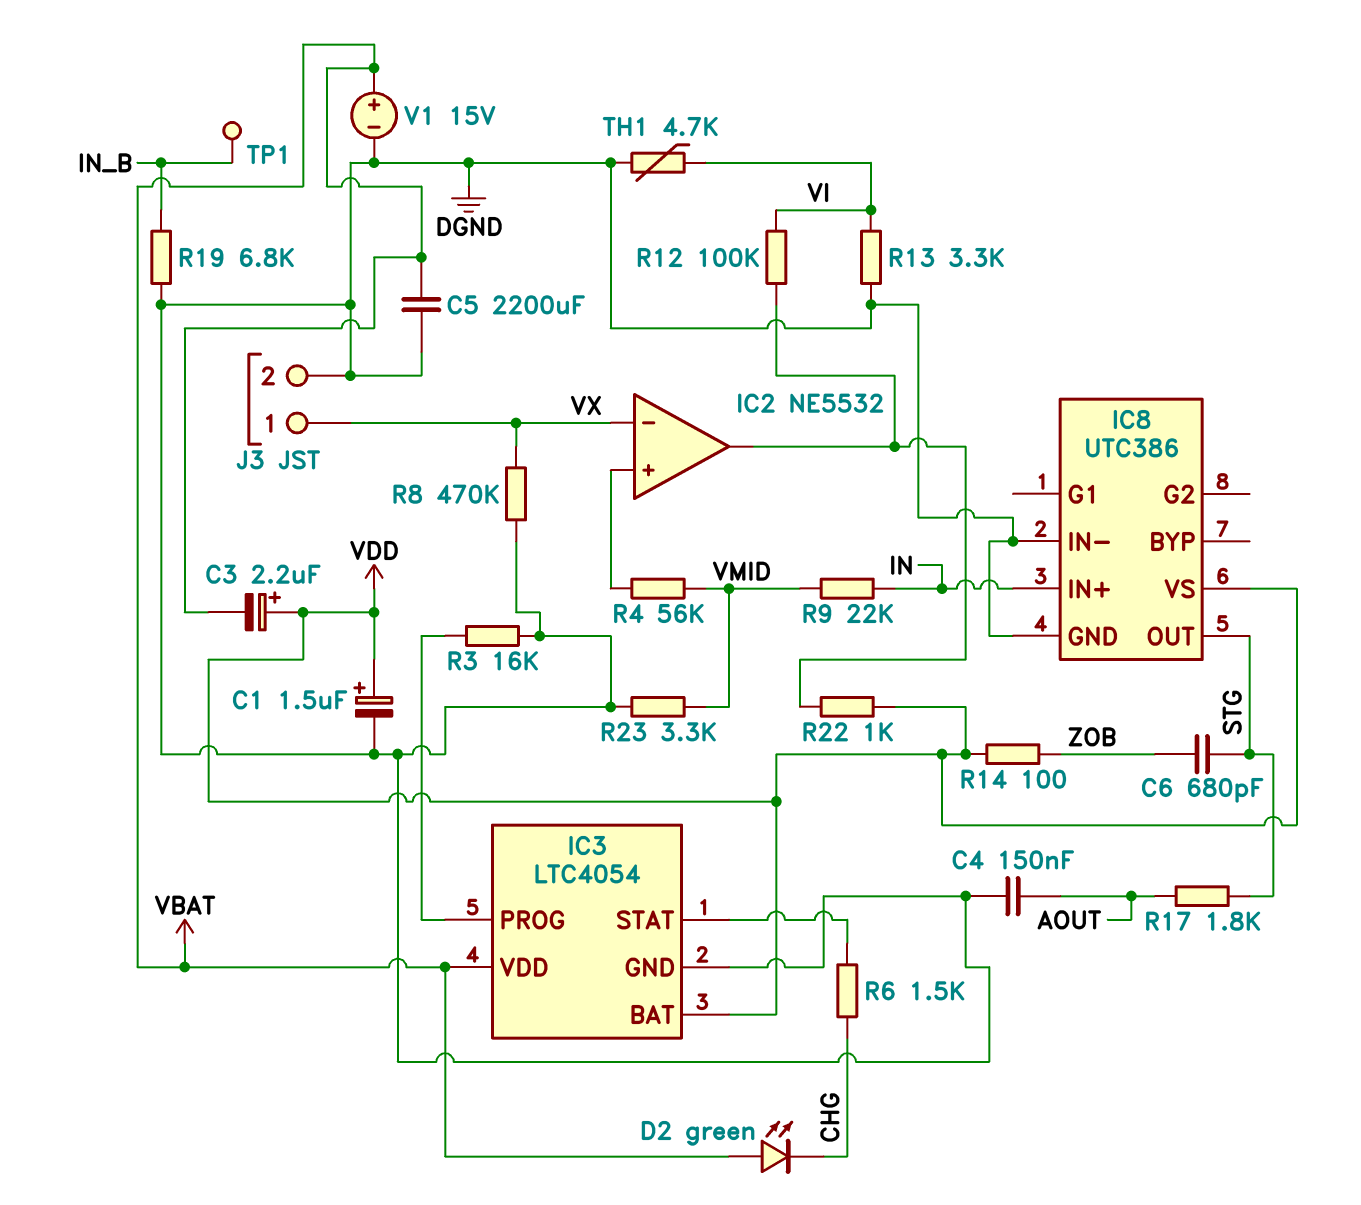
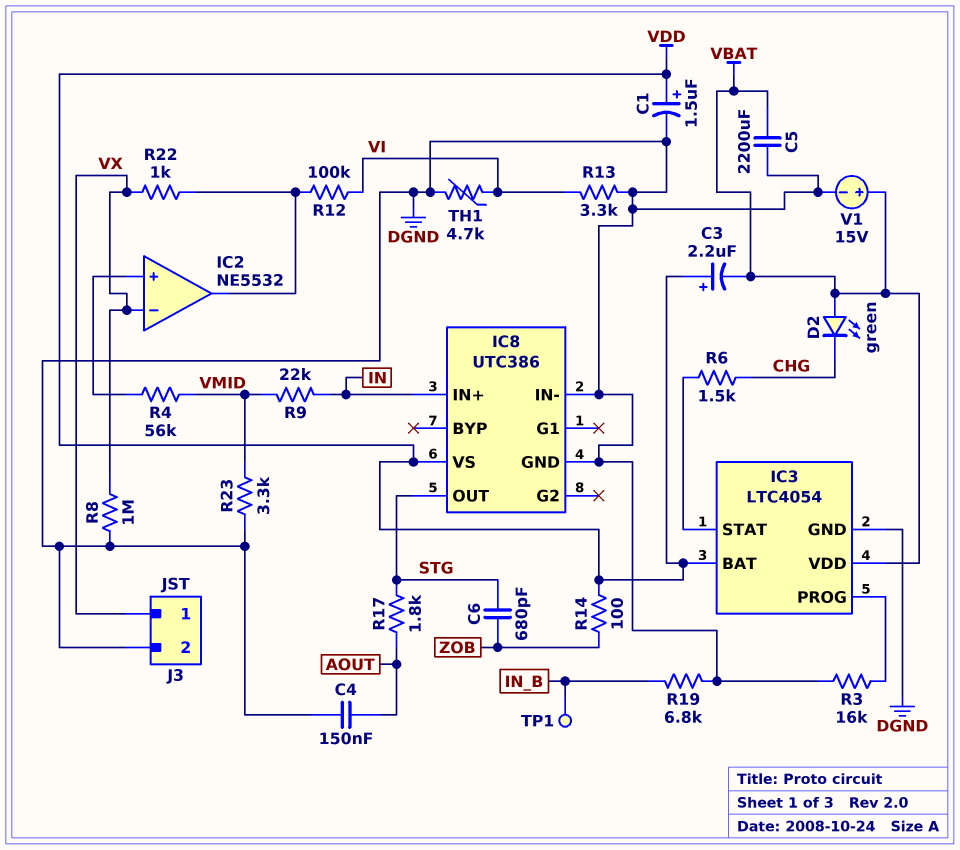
R8: 470k (DGND, VX) -> 1M (DGND, VX)
R22: 1k (IC2/out, VDD) -> 1k (IC2/out, VX)

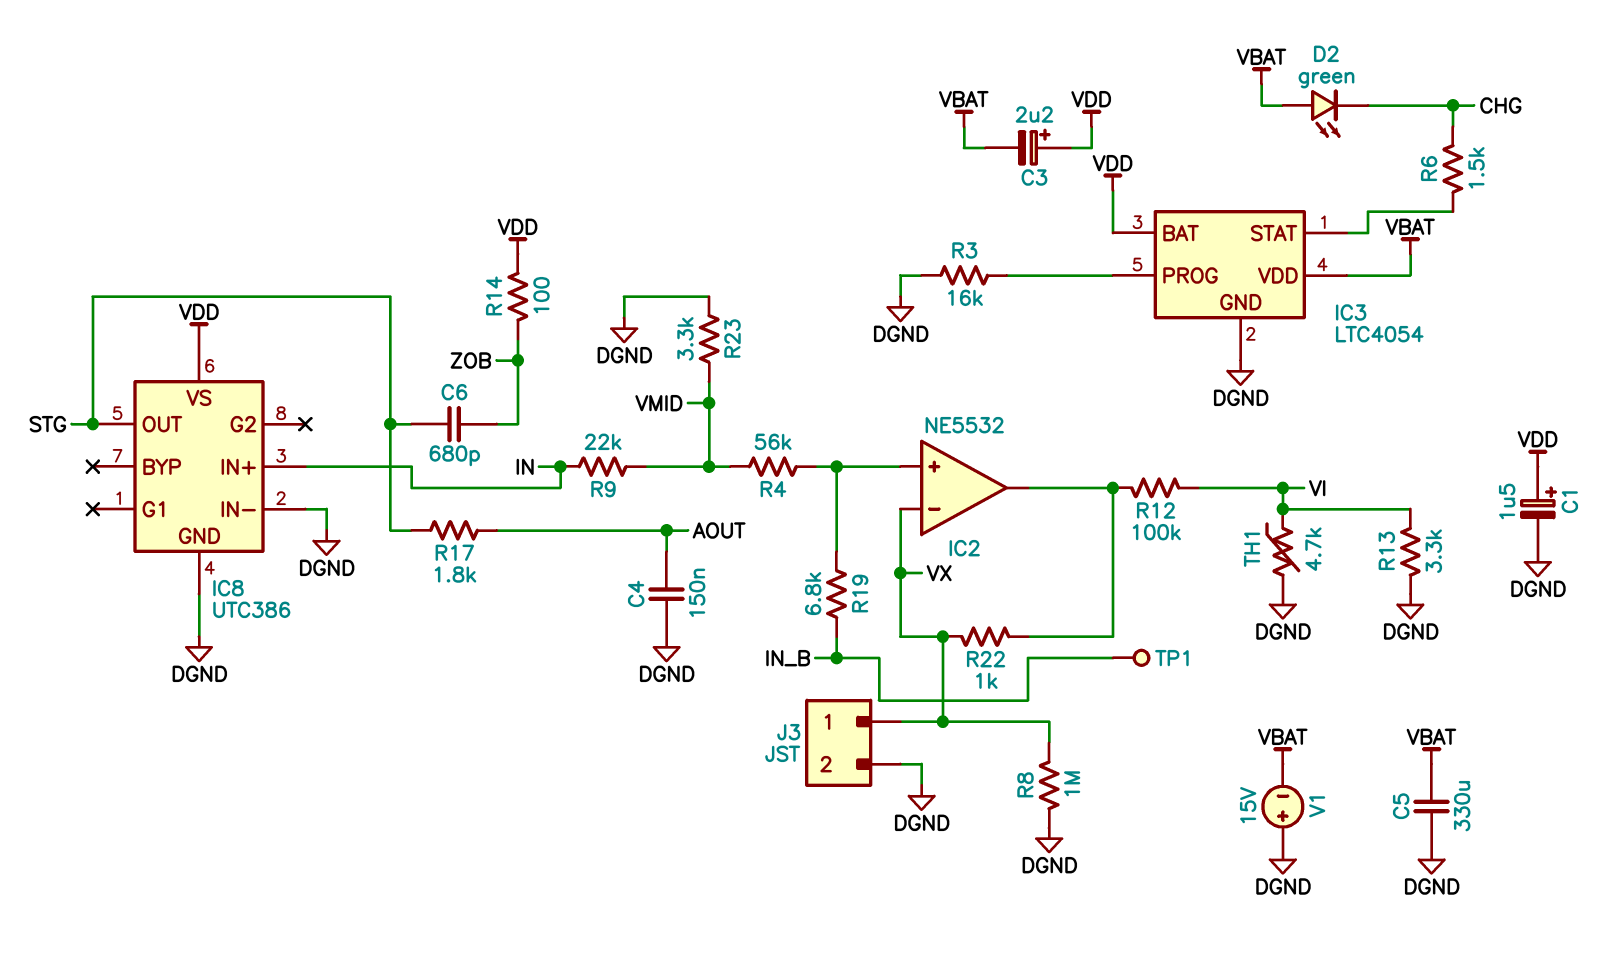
C5: 2200uF (DGND, VBAT) -> 330uF (DGND, VBAT)
R19: 6.8k (DGND, IN_B) -> 6.8k (IC2/in+, IN_B)
V1: 15V (plus VBAT, minus DGND) -> 15V (plus DGND, minus VBAT)

